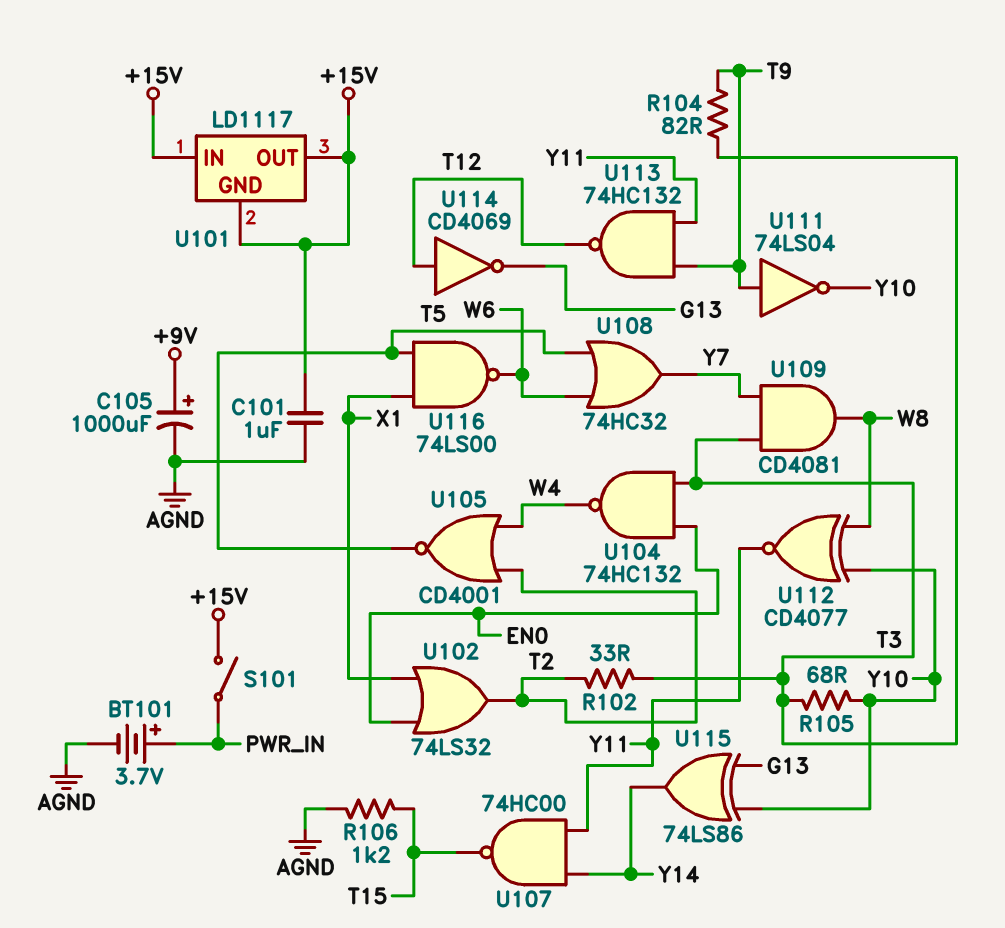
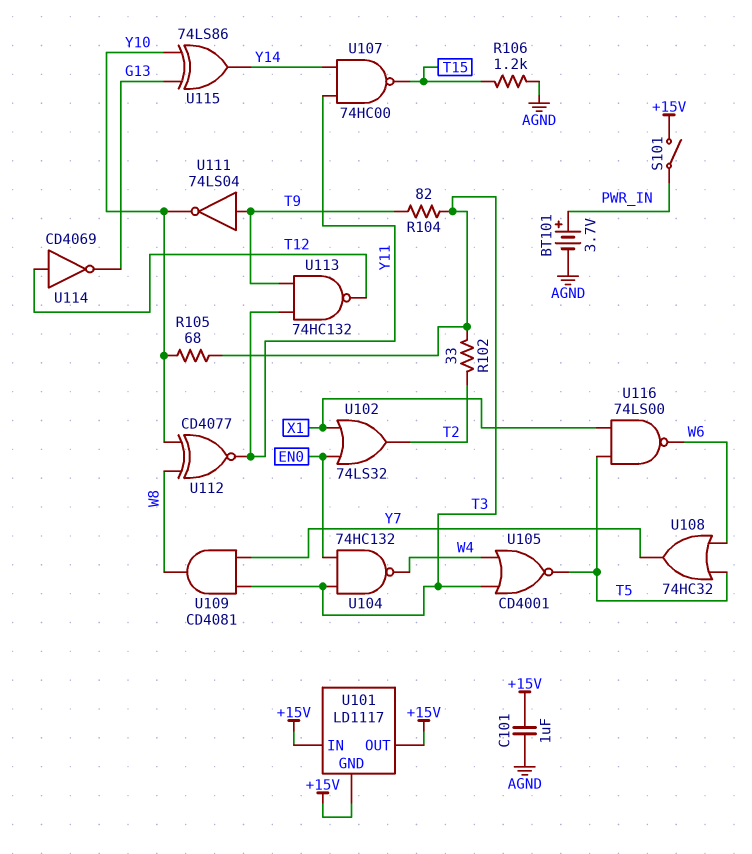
C105: 1000uF (plus +9V, minus AGND) -> none
U105: NOR CD4001 (in T2, in W4, out T5) -> NOR CD4001 (in T3, in W4, out T5)

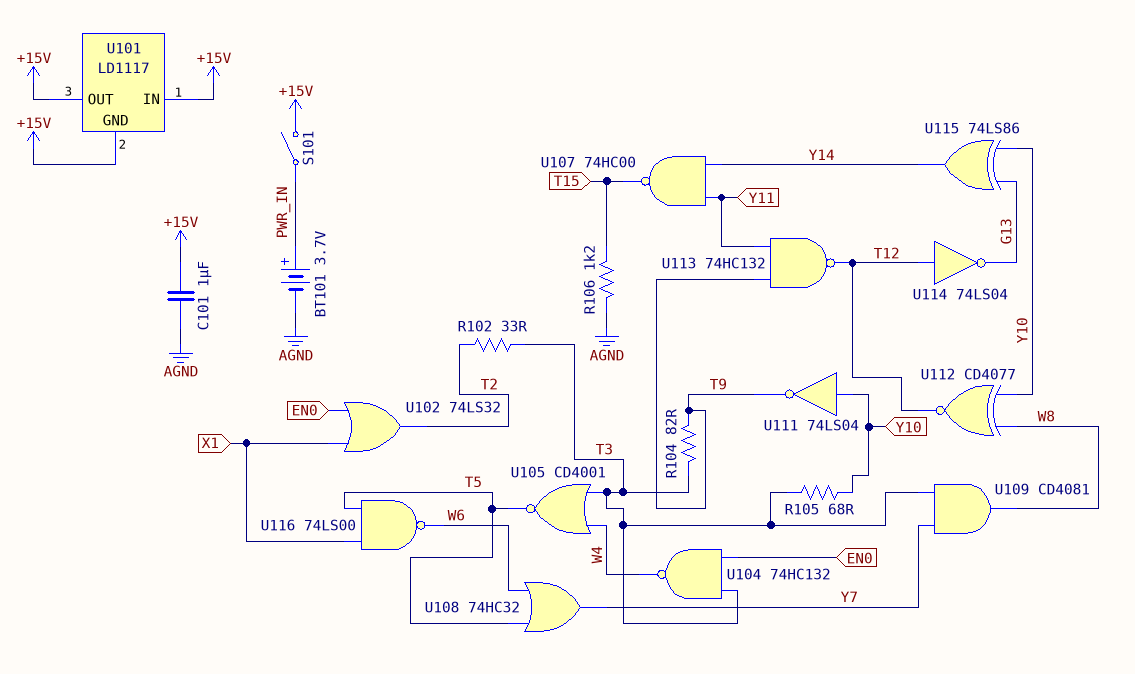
U111: NOT 74LS04 (in T9, out Y10) -> NOT 74LS04 (in Y10, out T9)
U112: XNOR CD4077 (in W8, in Y10, out Y11) -> XNOR CD4077 (in W8, in Y10, out T12)
U114: NOT CD4069 (in T12, out G13) -> NOT 74LS04 (in T12, out G13)

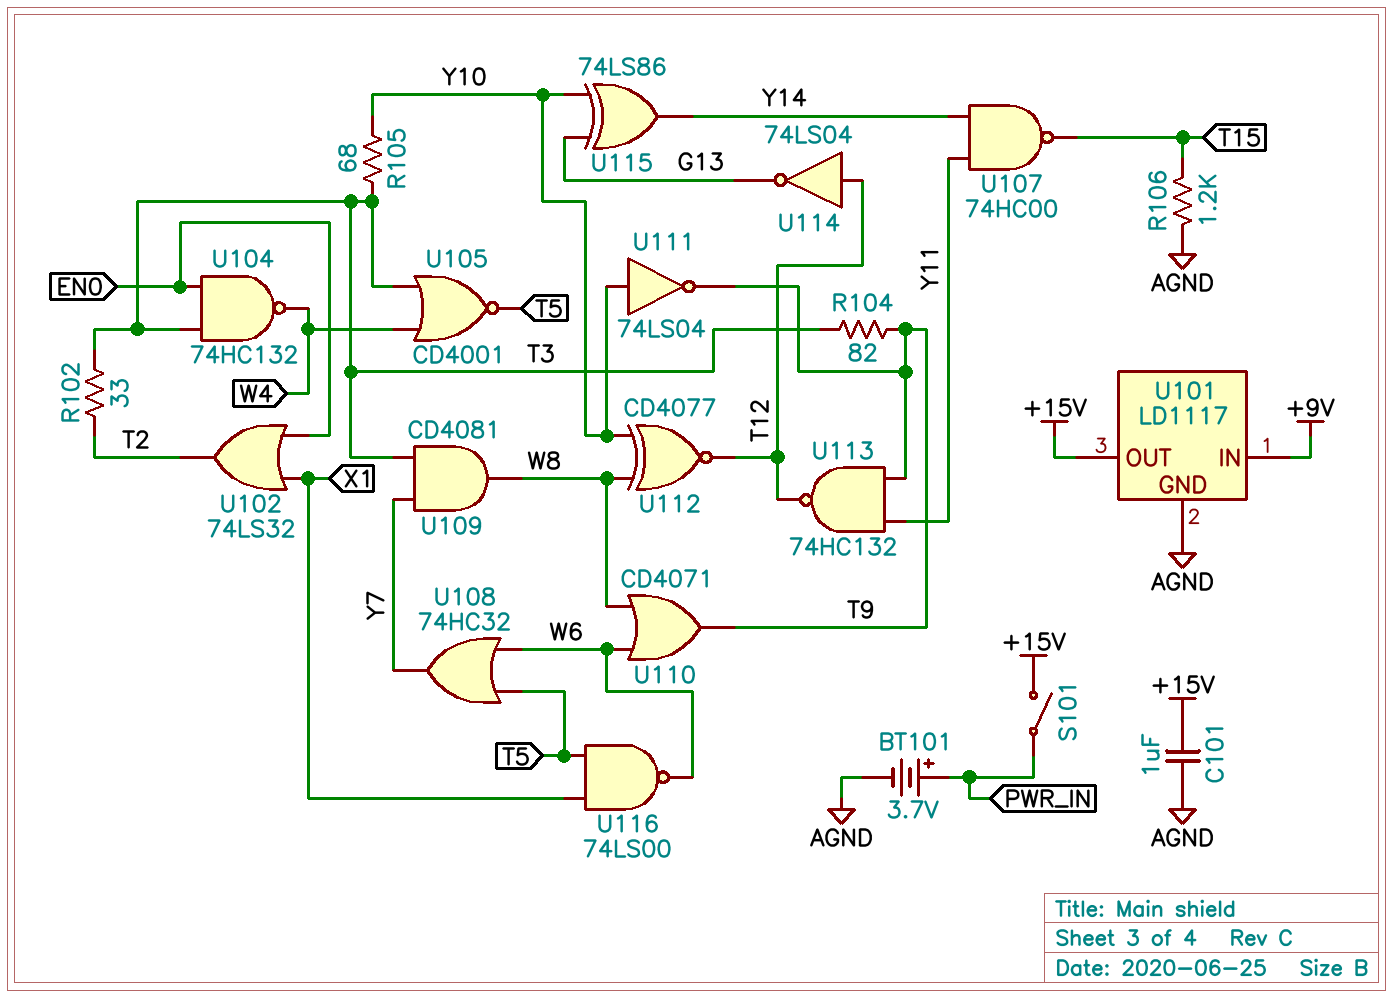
U101 pin GND: +15V -> AGND
U101 pin IN: +15V -> +9V
U110: none -> OR CD4071 (in W6, in W8, out T9)

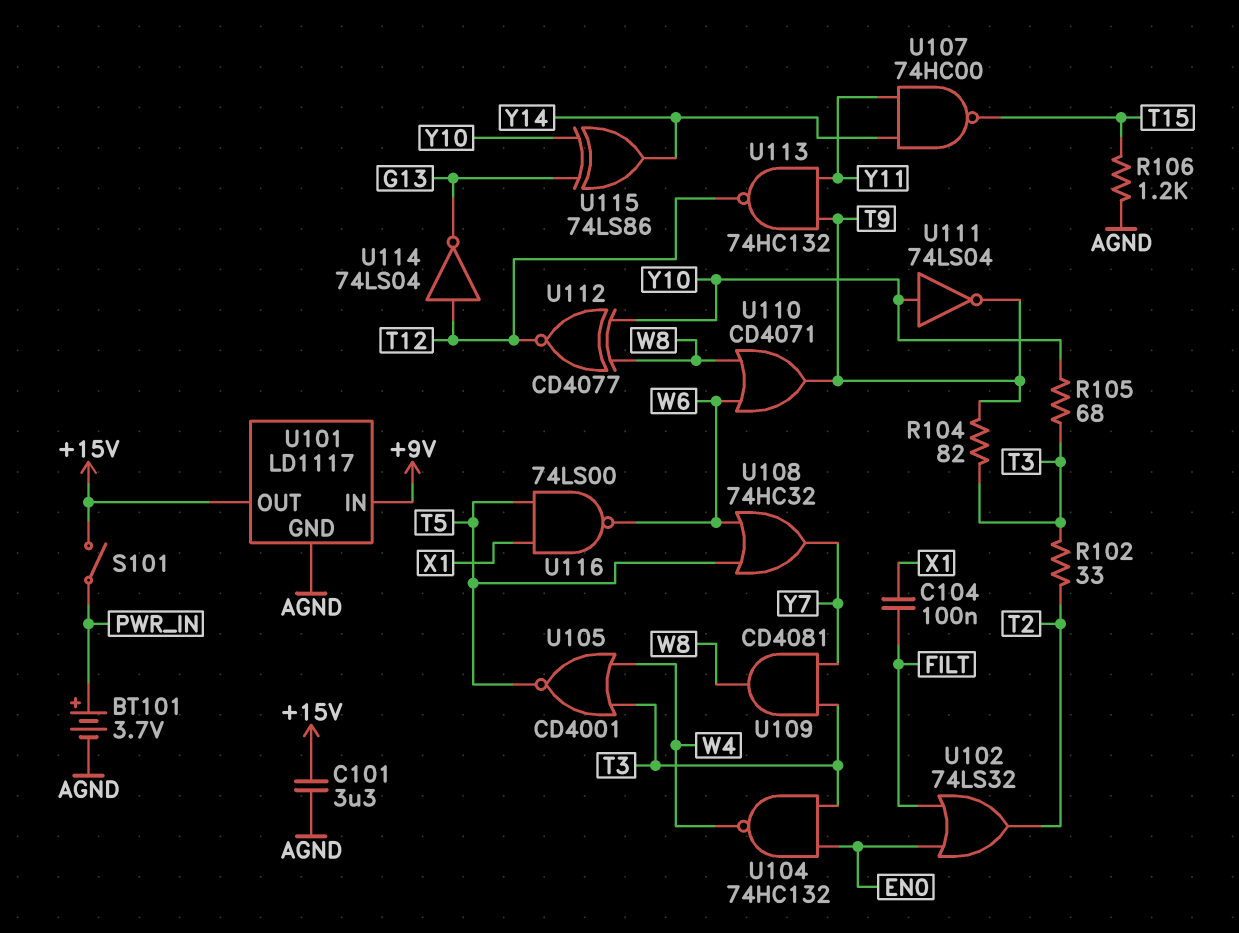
C101: 1uF (+15V, AGND) -> 3.3uF (+15V, AGND)
C104: none -> 100nF (FILT, X1)
U102: OR 74LS32 (in EN0, in X1, out T2) -> OR 74LS32 (in EN0, in FILT, out T2)

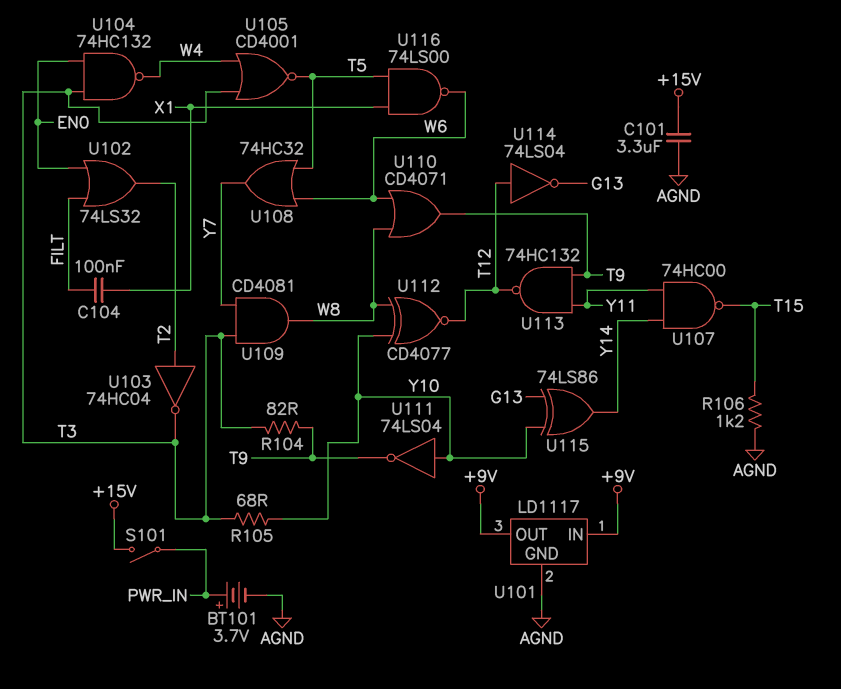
R102: 33 (T2, T3) -> none
U101 pin OUT: +15V -> +9V
U103: none -> NOT 74HC04 (in T2, out T3)

